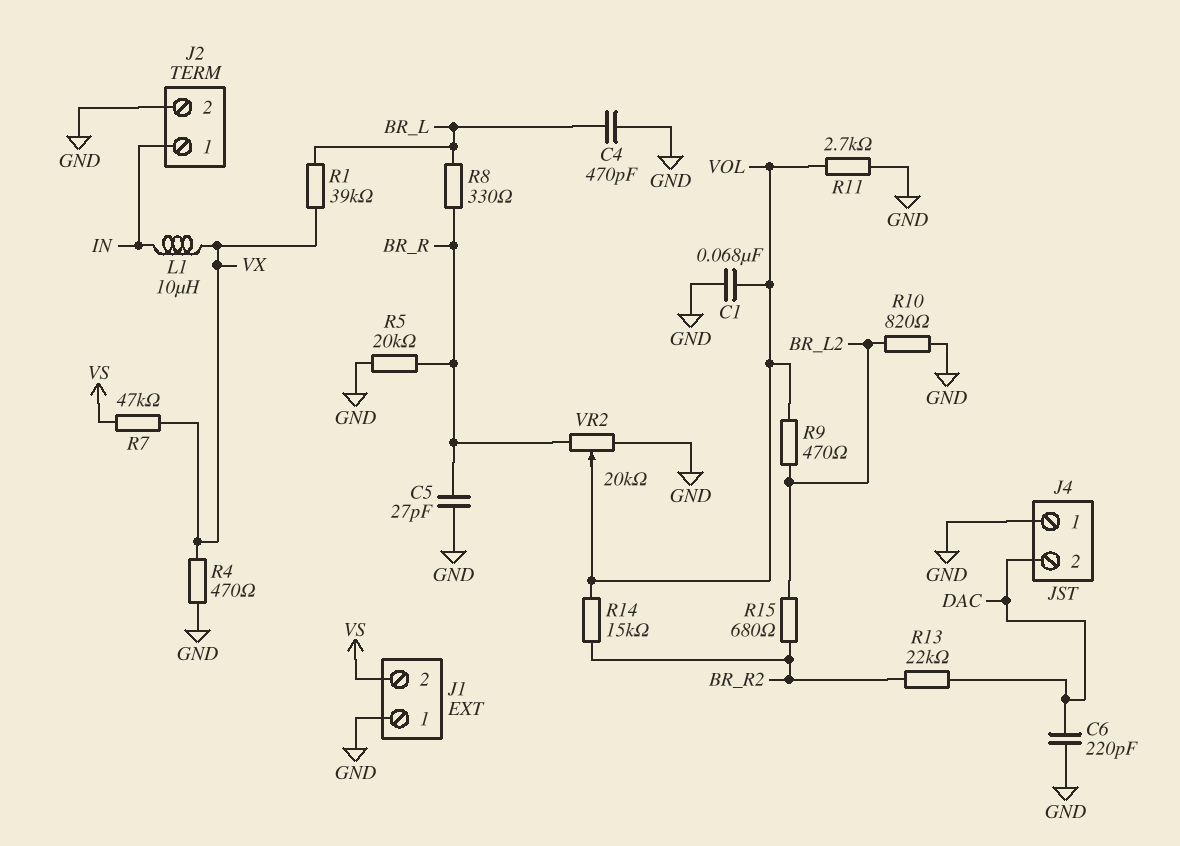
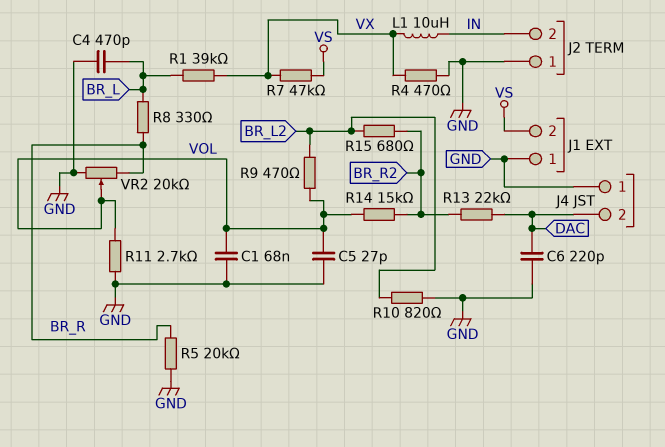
C5: 27pF (BR_R, GND) -> 27pF (GND, VOL)
J2 pin 1: IN -> GND
J2 pin 2: GND -> IN

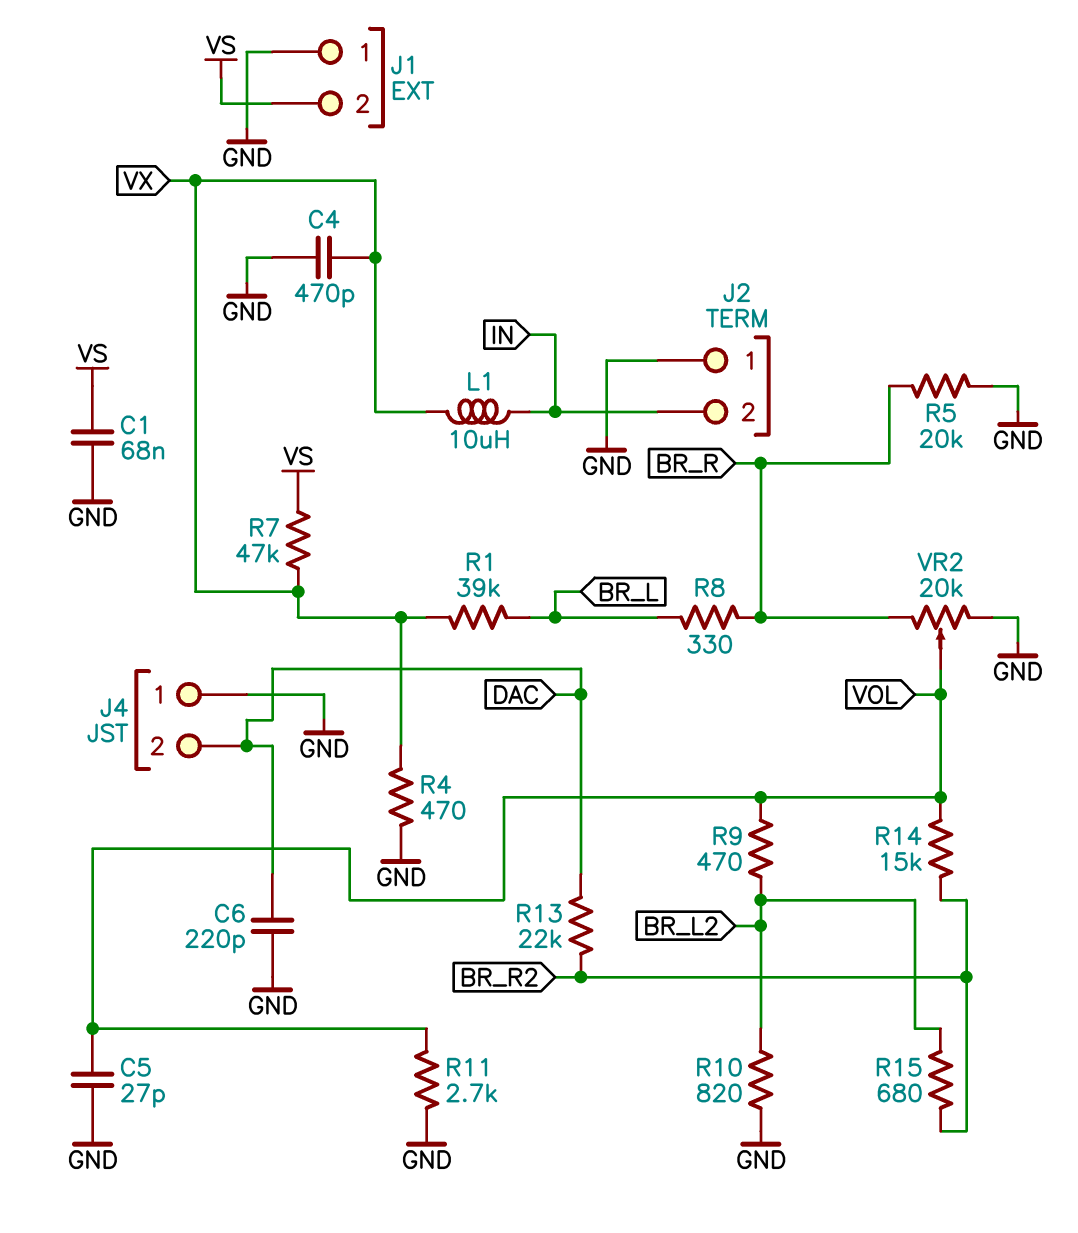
C1: 68nF (GND, VOL) -> 68nF (GND, VS)
C4: 470pF (BR_L, GND) -> 470pF (GND, VX)

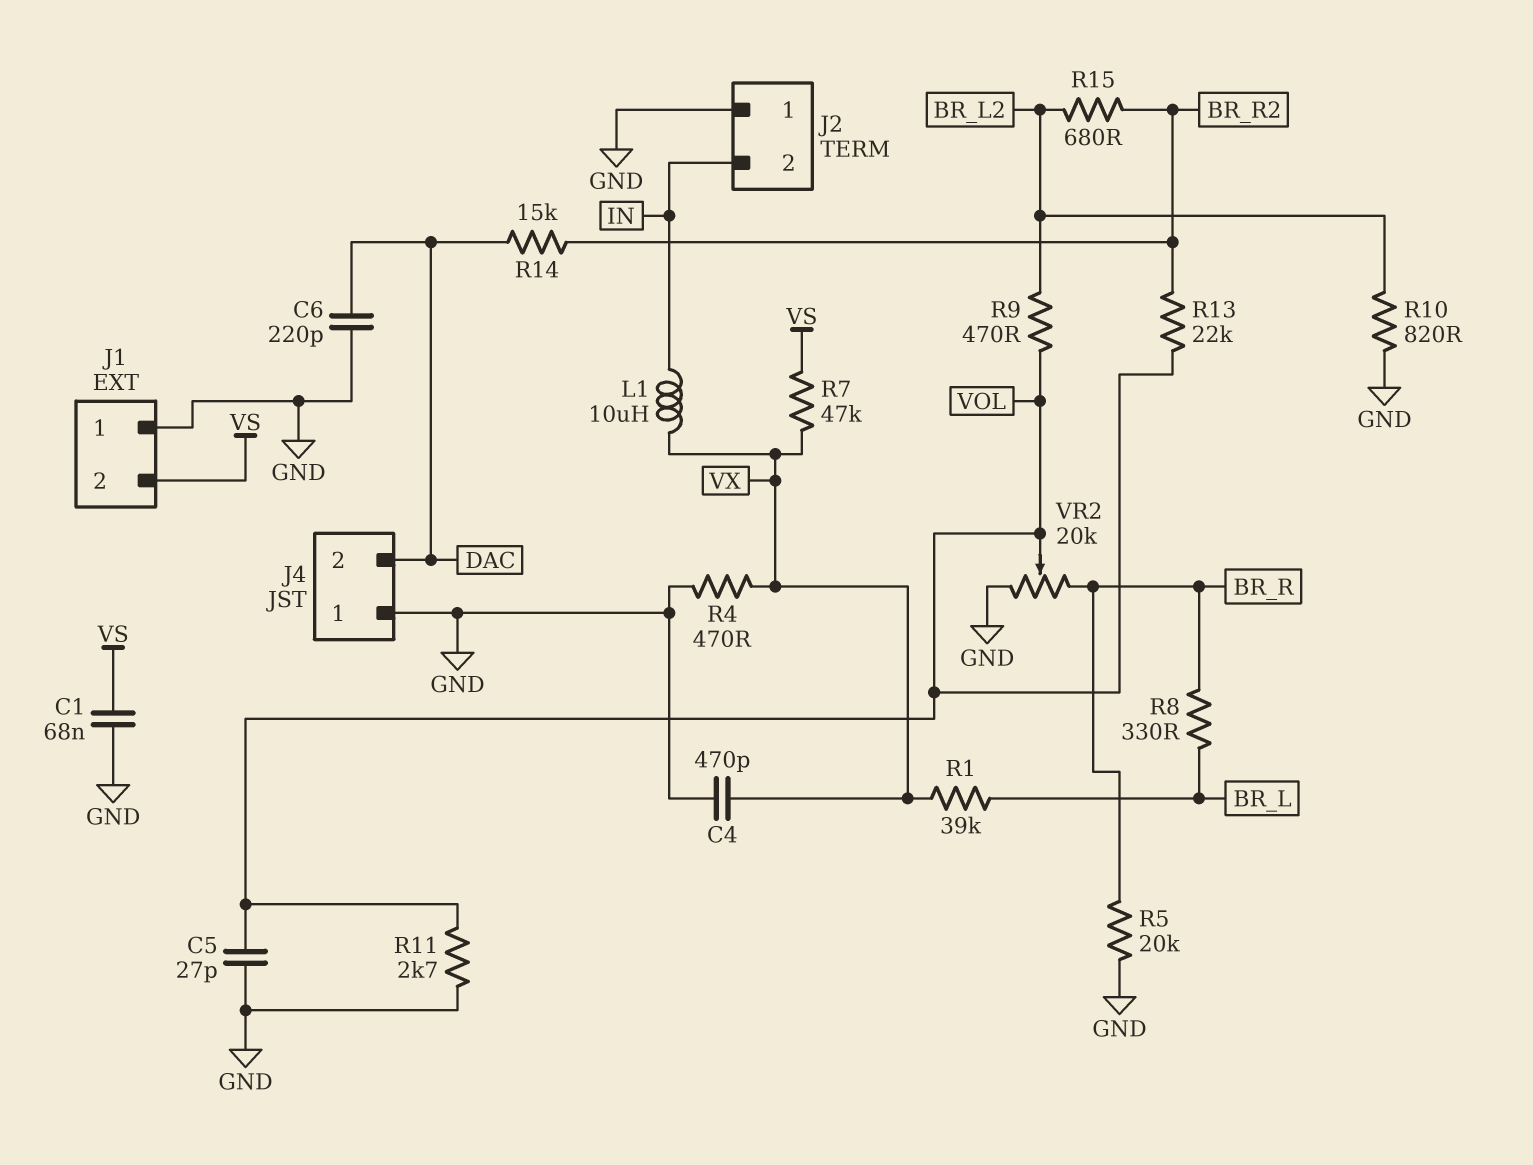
R13: 22k (BR_R2, DAC) -> 22k (BR_R2, VOL)
R14: 15k (BR_R2, VOL) -> 15k (BR_R2, DAC)

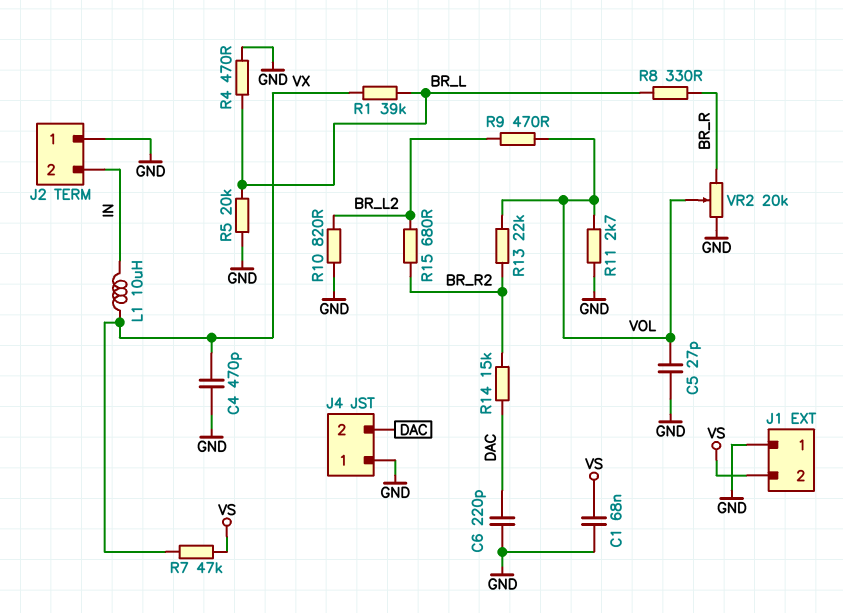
R4: 470 (GND, VX) -> 470 (BR_L, GND)
R5: 20k (BR_R, GND) -> 20k (BR_L, GND)

